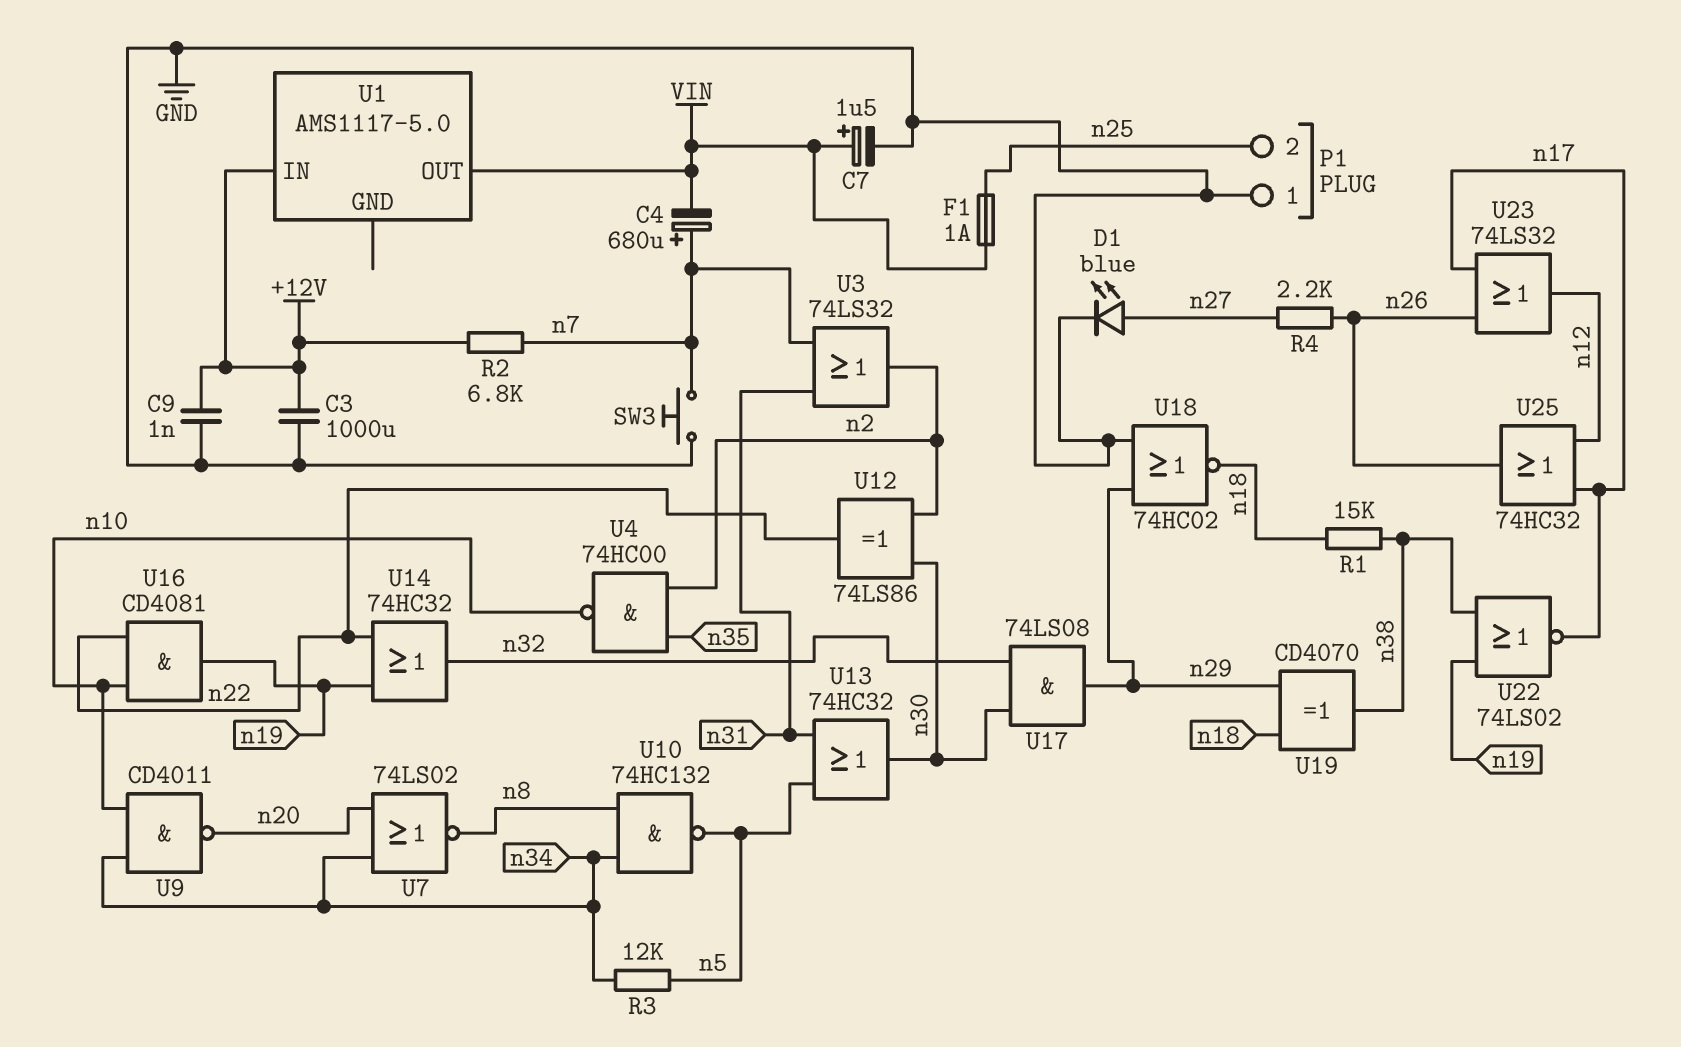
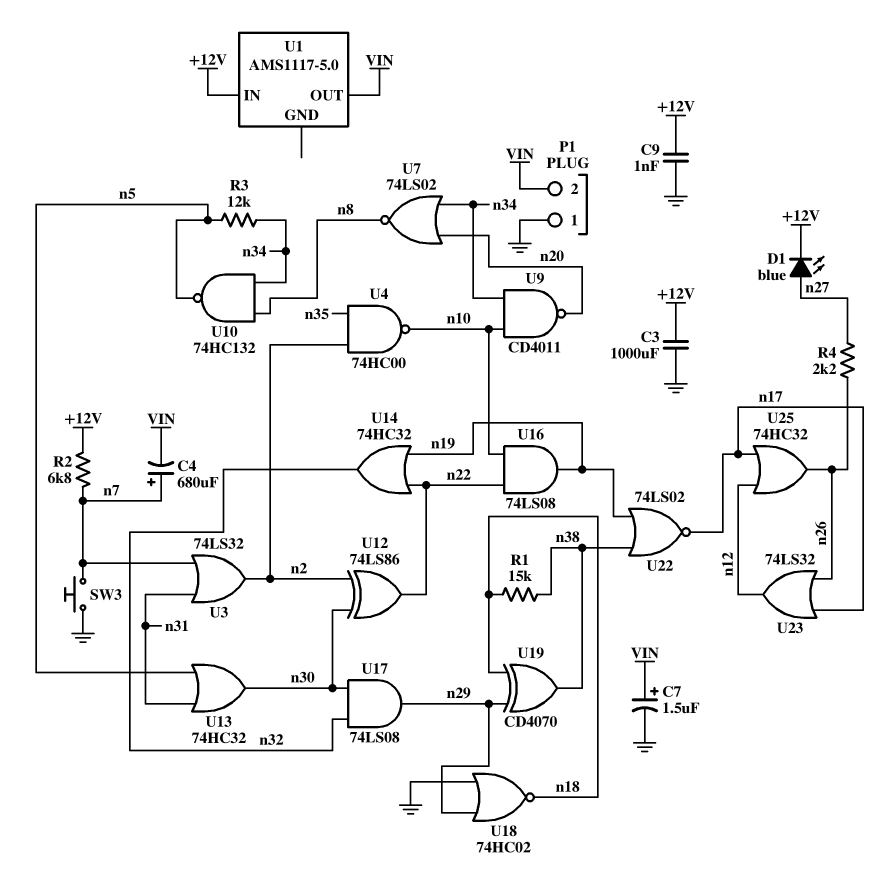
D1: LED blue (A n27, K GND) -> LED blue (A n27, K +12V)
F1: 1A (VIN, n25) -> none
P1 pin 2: n25 -> VIN
U16: AND CD4081 (in n10, in n22, out n19) -> AND 74LS08 (in n10, in n22, out n19)

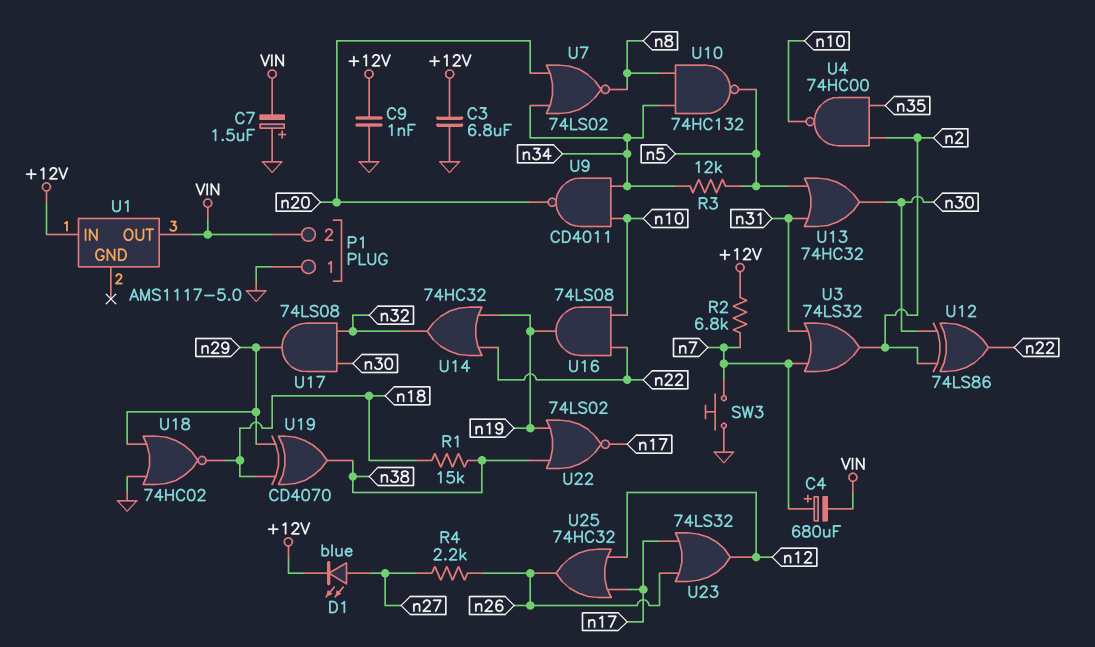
C3: 1000uF (+12V, GND) -> 6.8uF (+12V, GND)
C7: 1.5uF (plus VIN, minus GND) -> 1.5uF (plus GND, minus VIN)

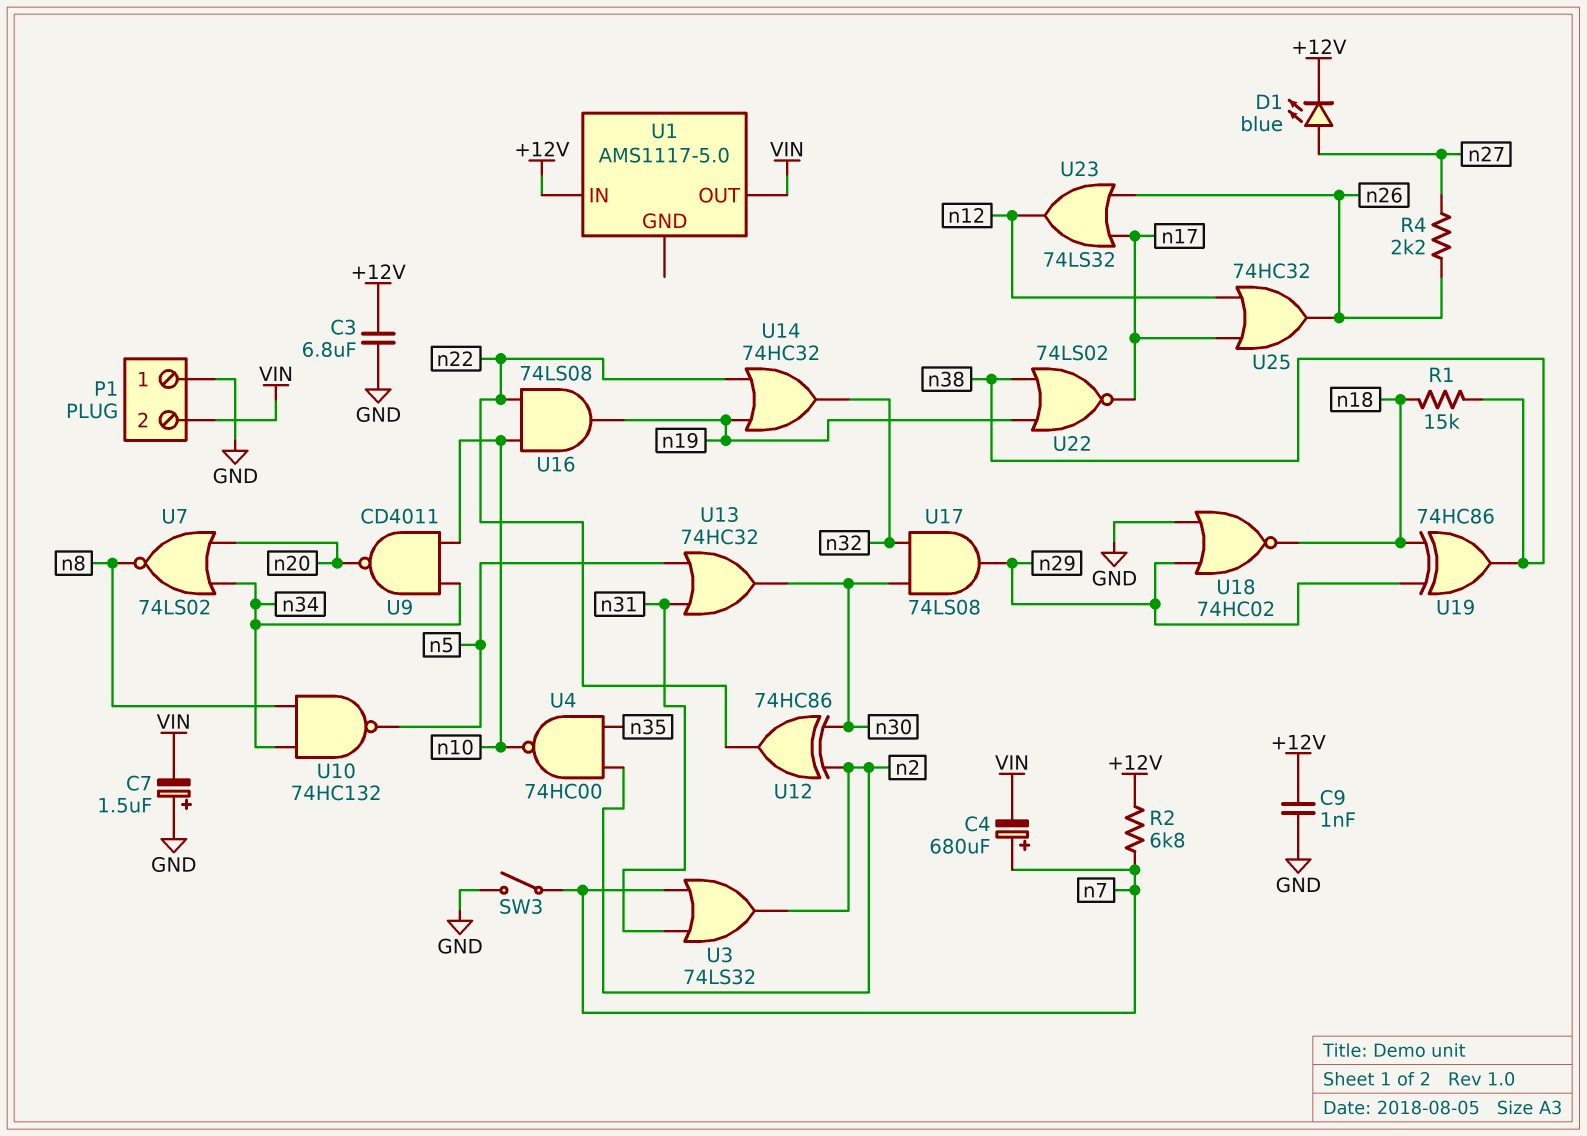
R3: 12k (n5, n34) -> none
SW3: button (GND, n7) -> switch (GND, n7)
U12: XOR 74LS86 (in n2, in n30, out n22) -> XOR 74HC86 (in n2, in n30, out n22)
U19: XOR CD4070 (in n18, in n29, out n38) -> XOR 74HC86 (in n18, in n29, out n38)

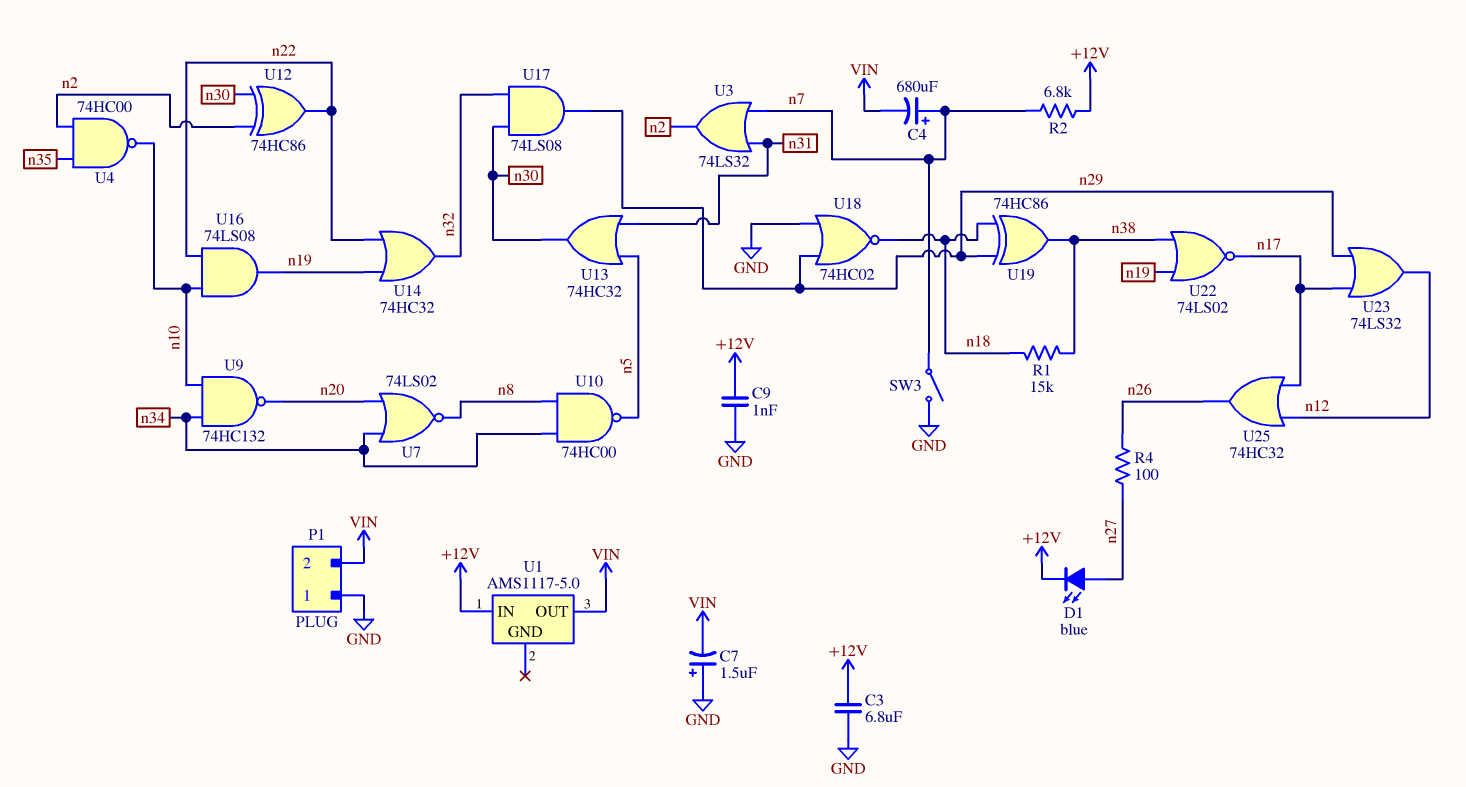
R4: 2.2k (n26, n27) -> 100 (n26, n27)
U9: NAND CD4011 (in n10, in n34, out n20) -> NAND 74HC132 (in n10, in n34, out n20)
U10: NAND 74HC132 (in n8, in n34, out n5) -> NAND 74HC00 (in n8, in n34, out n5)
U23: OR 74LS32 (in n17, in n26, out n12) -> OR 74LS32 (in n17, in n29, out n12)

